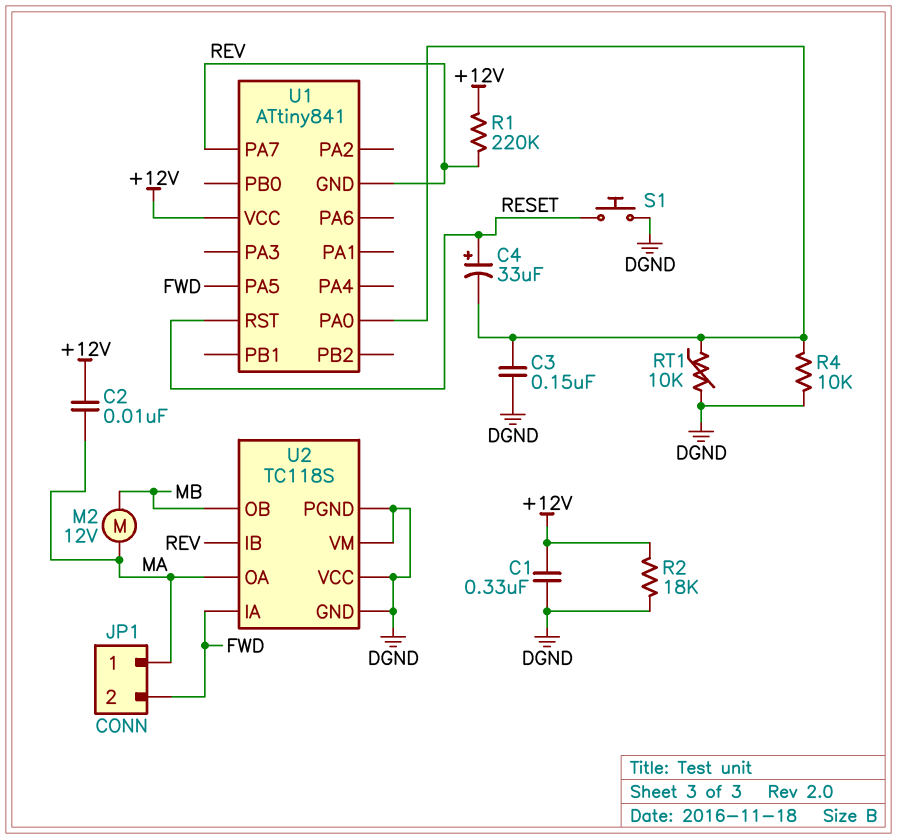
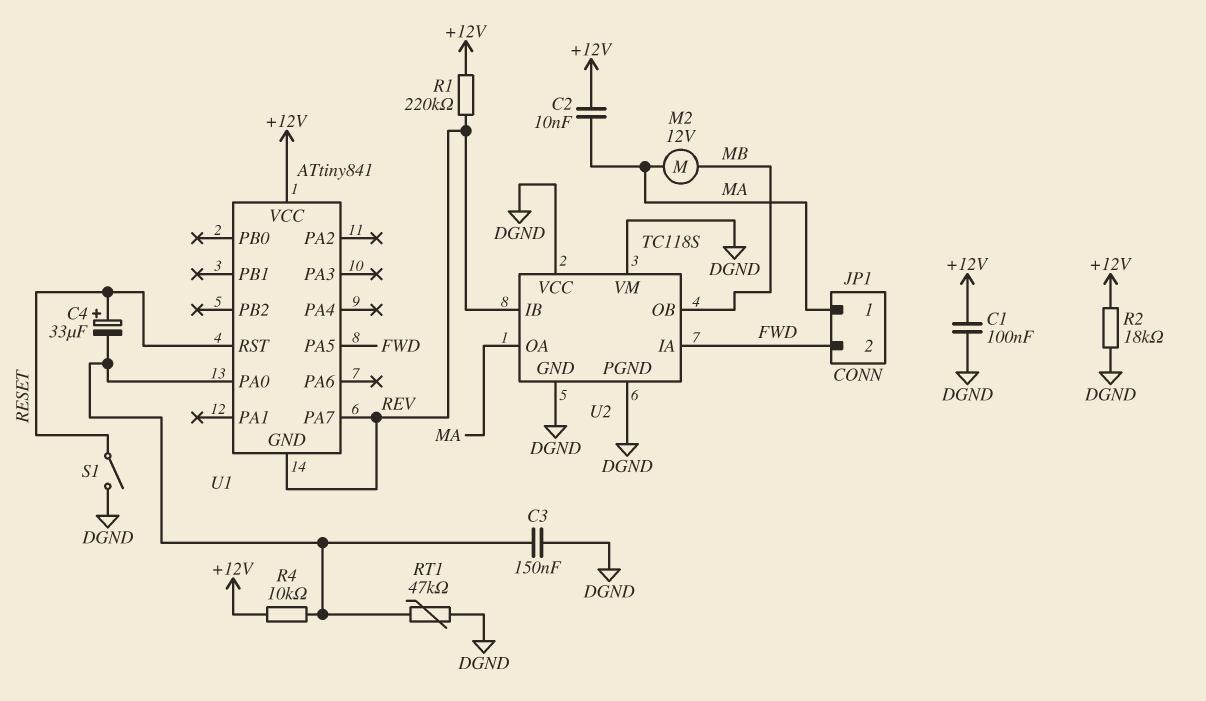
C1: 330nF (+12V, DGND) -> 100nF (+12V, DGND)
R4: 10k (DGND, U1/PA0) -> 10k (+12V, U1/PA0)
RT1: 10k (DGND, U1/PA0) -> 47k (DGND, U1/PA0)
S1: button (DGND, RESET) -> switch (DGND, RESET)

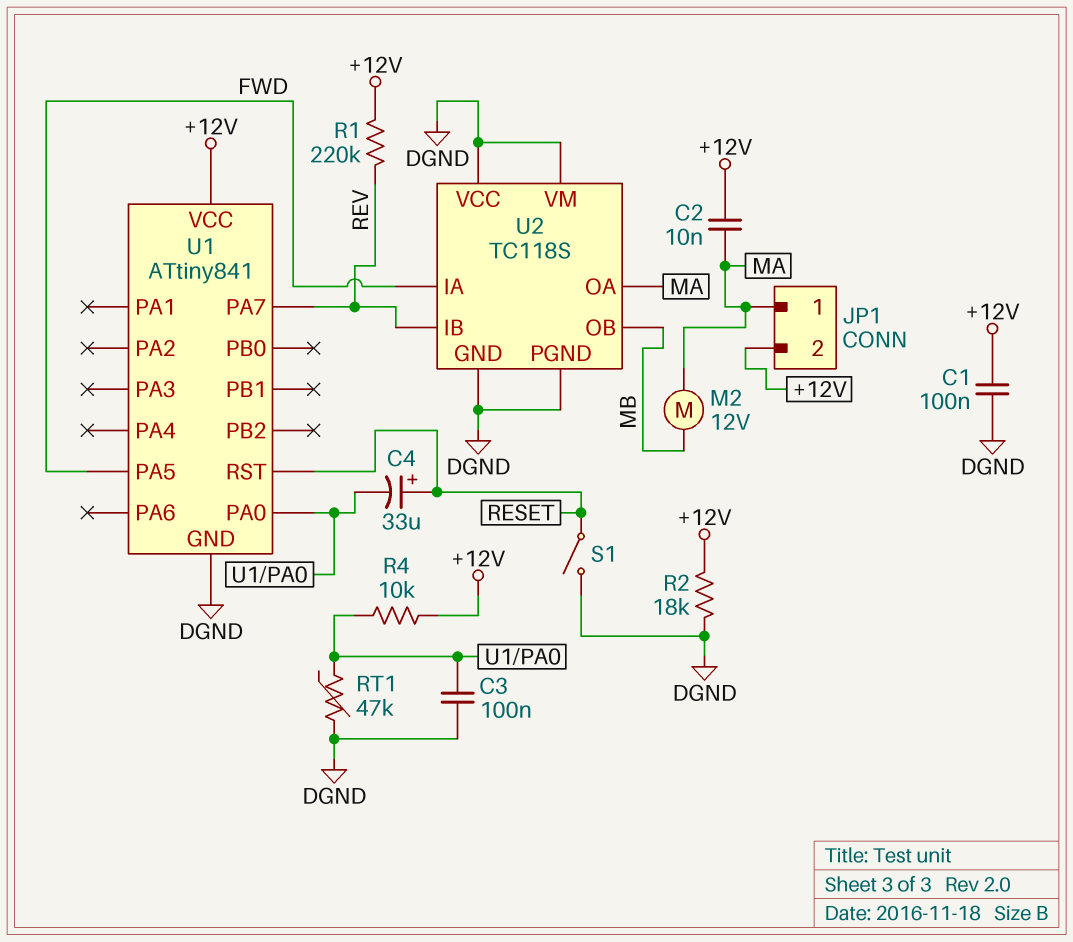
C3: 150nF (DGND, U1/PA0) -> 100nF (DGND, U1/PA0)
JP1 pin 2: FWD -> +12V
U1 pin GND: REV -> DGND

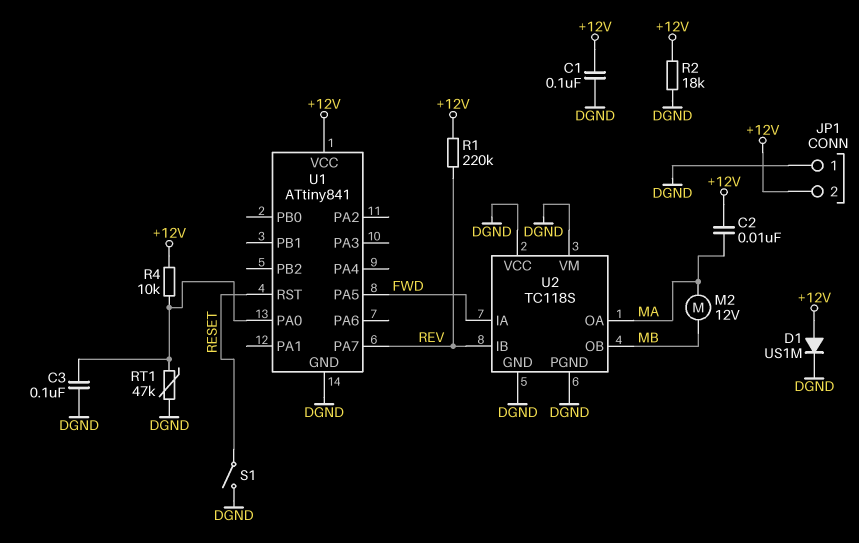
C4: 33uF (plus RESET, minus U1/PA0) -> none
D1: none -> diode US1M (A +12V, K DGND)
JP1 pin 1: MA -> DGND

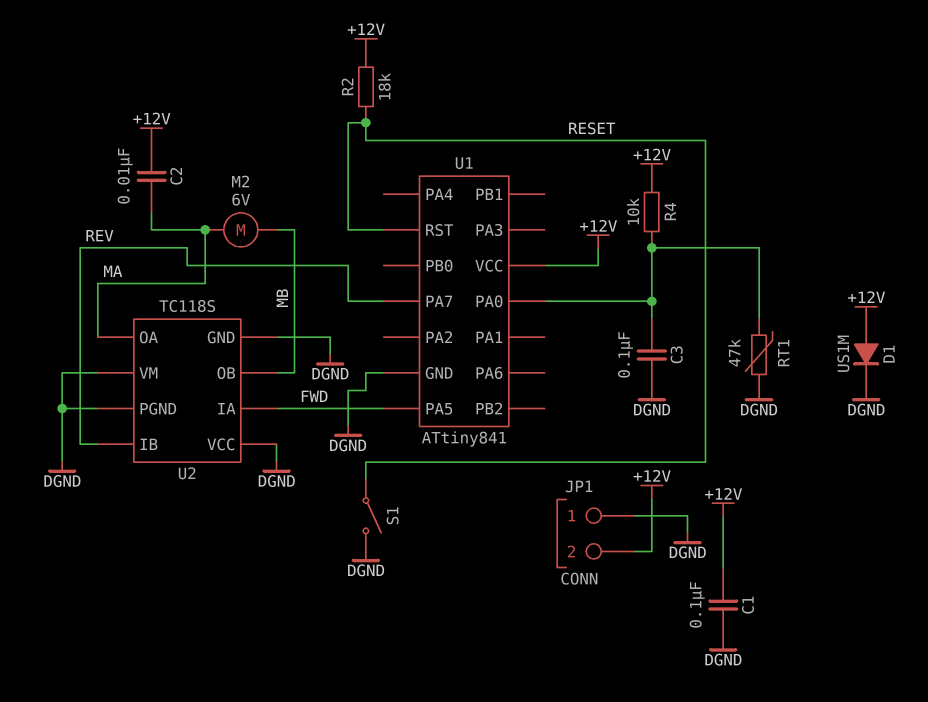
M2: motor 12V (MA, MB) -> motor 6V (MA, MB)
R1: 220k (+12V, REV) -> none
R2: 18k (+12V, DGND) -> 18k (+12V, RESET)

